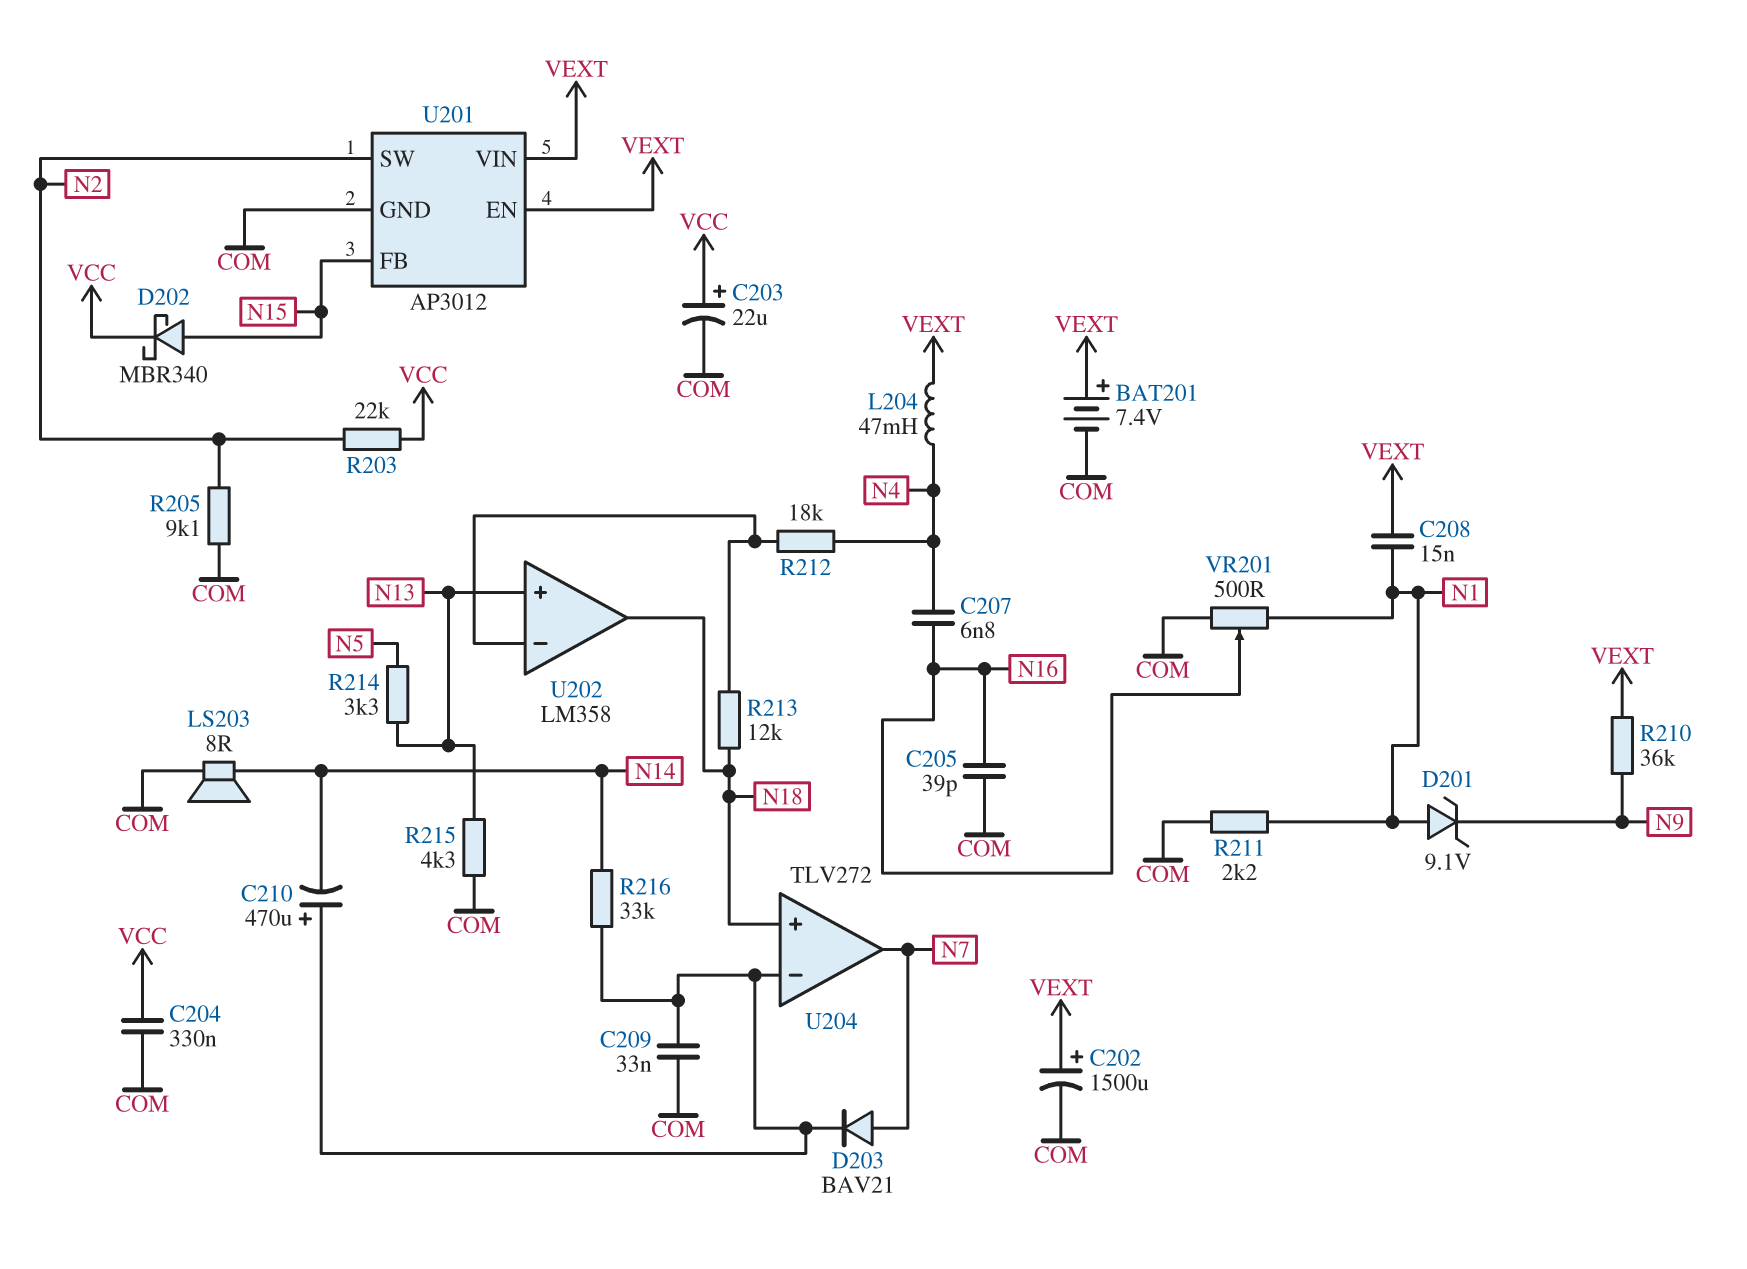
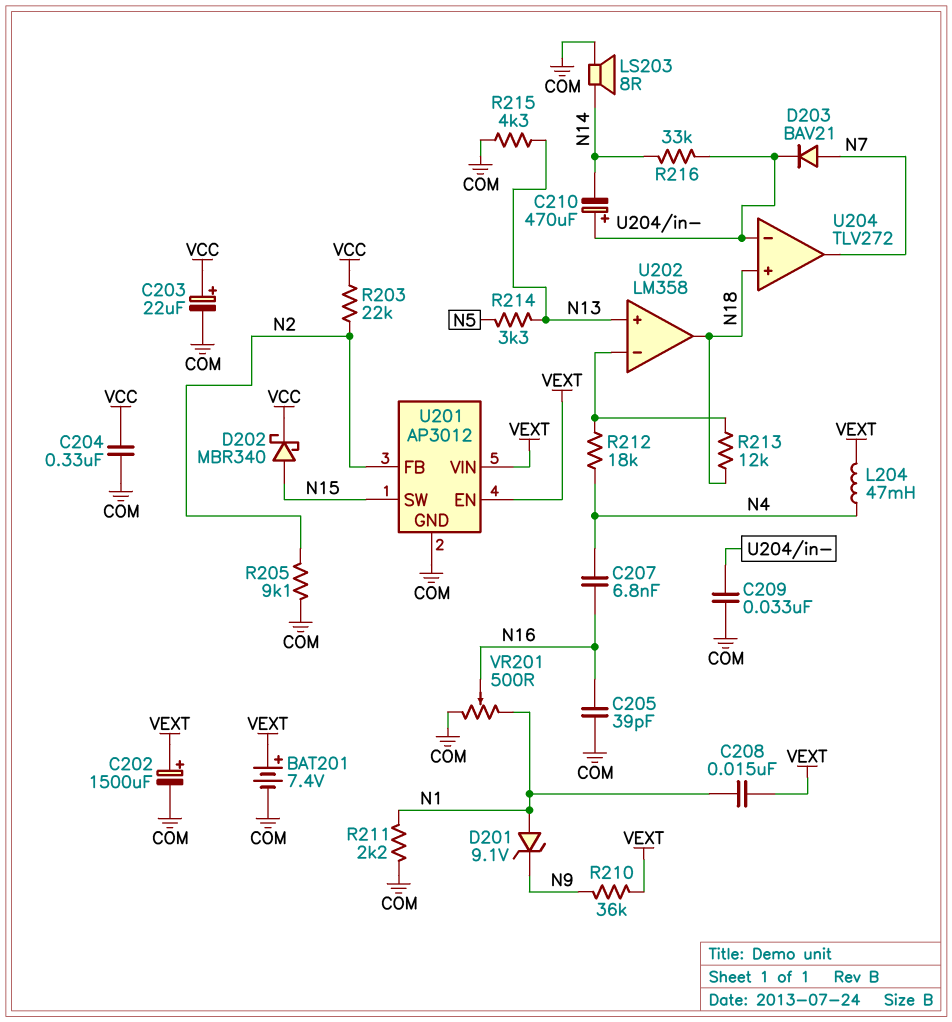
U201 pin FB: N15 -> N2
U201 pin SW: N2 -> N15

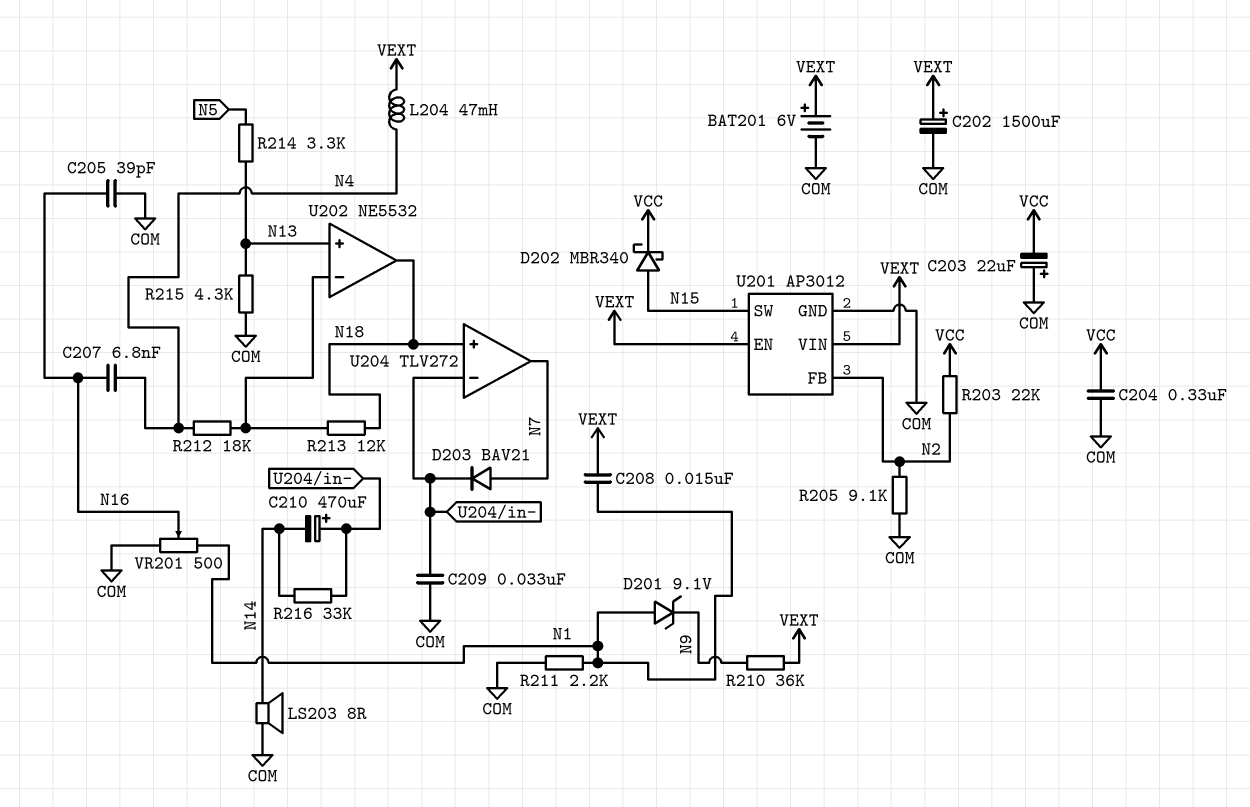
BAT201: 7.4V (plus VEXT, minus COM) -> 6V (plus VEXT, minus COM)
C203: 22uF (plus VCC, minus COM) -> 22uF (plus COM, minus VCC)
U202: LM358 -> NE5532

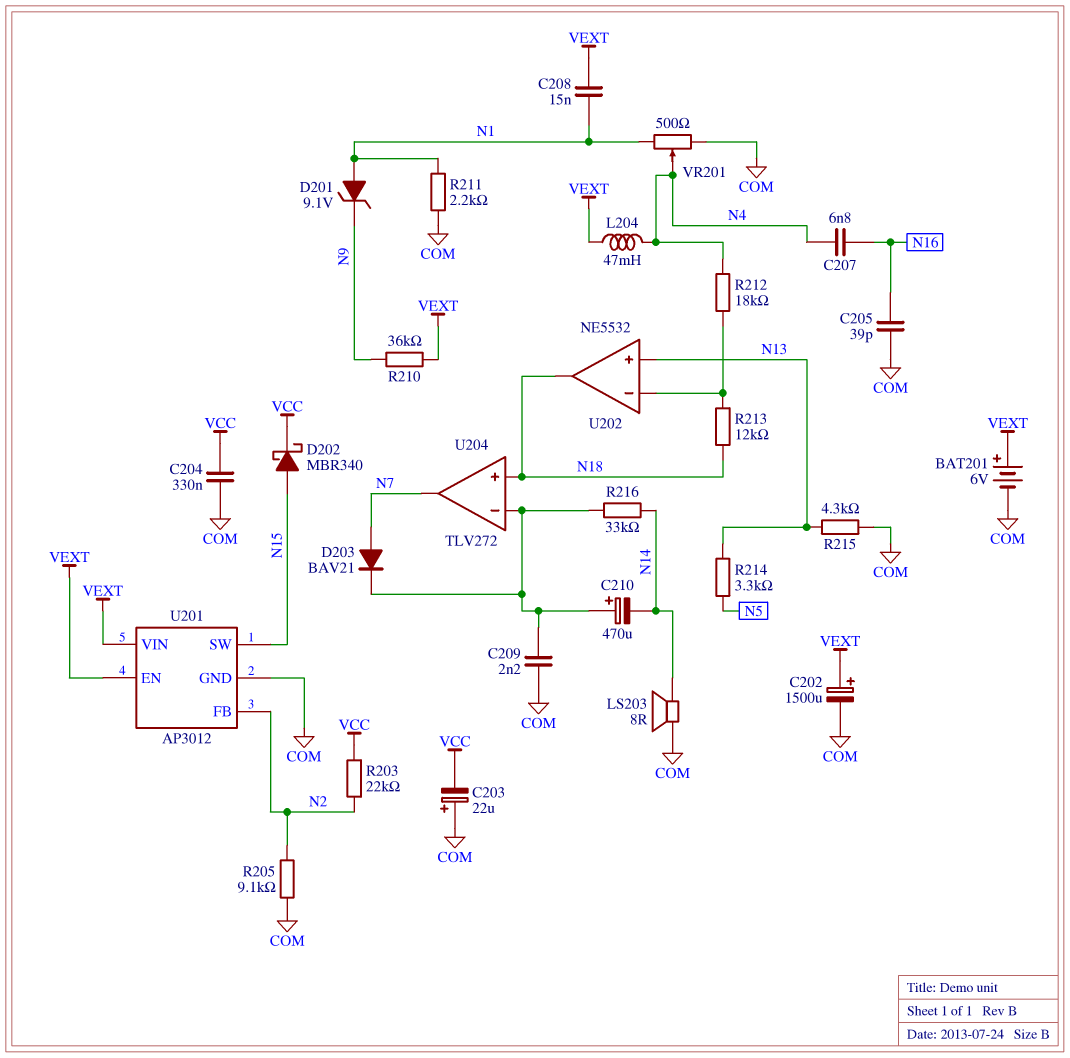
C209: 33nF (COM, U204/in-) -> 2.2nF (COM, U204/in-)
VR201: 500 (COM, N1, wiper N16) -> 500 (COM, N1, wiper N4)

